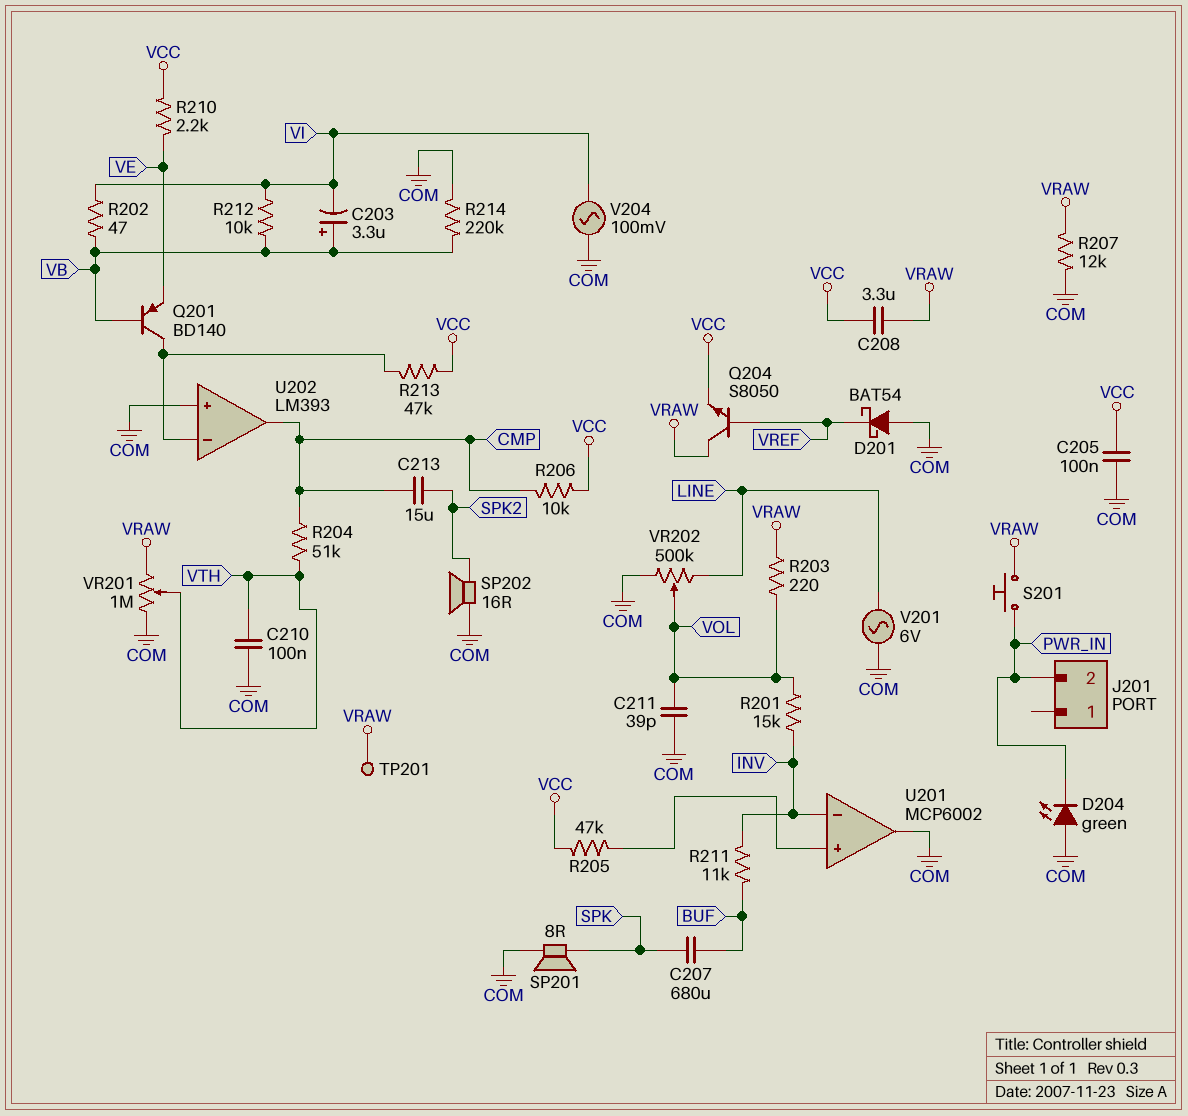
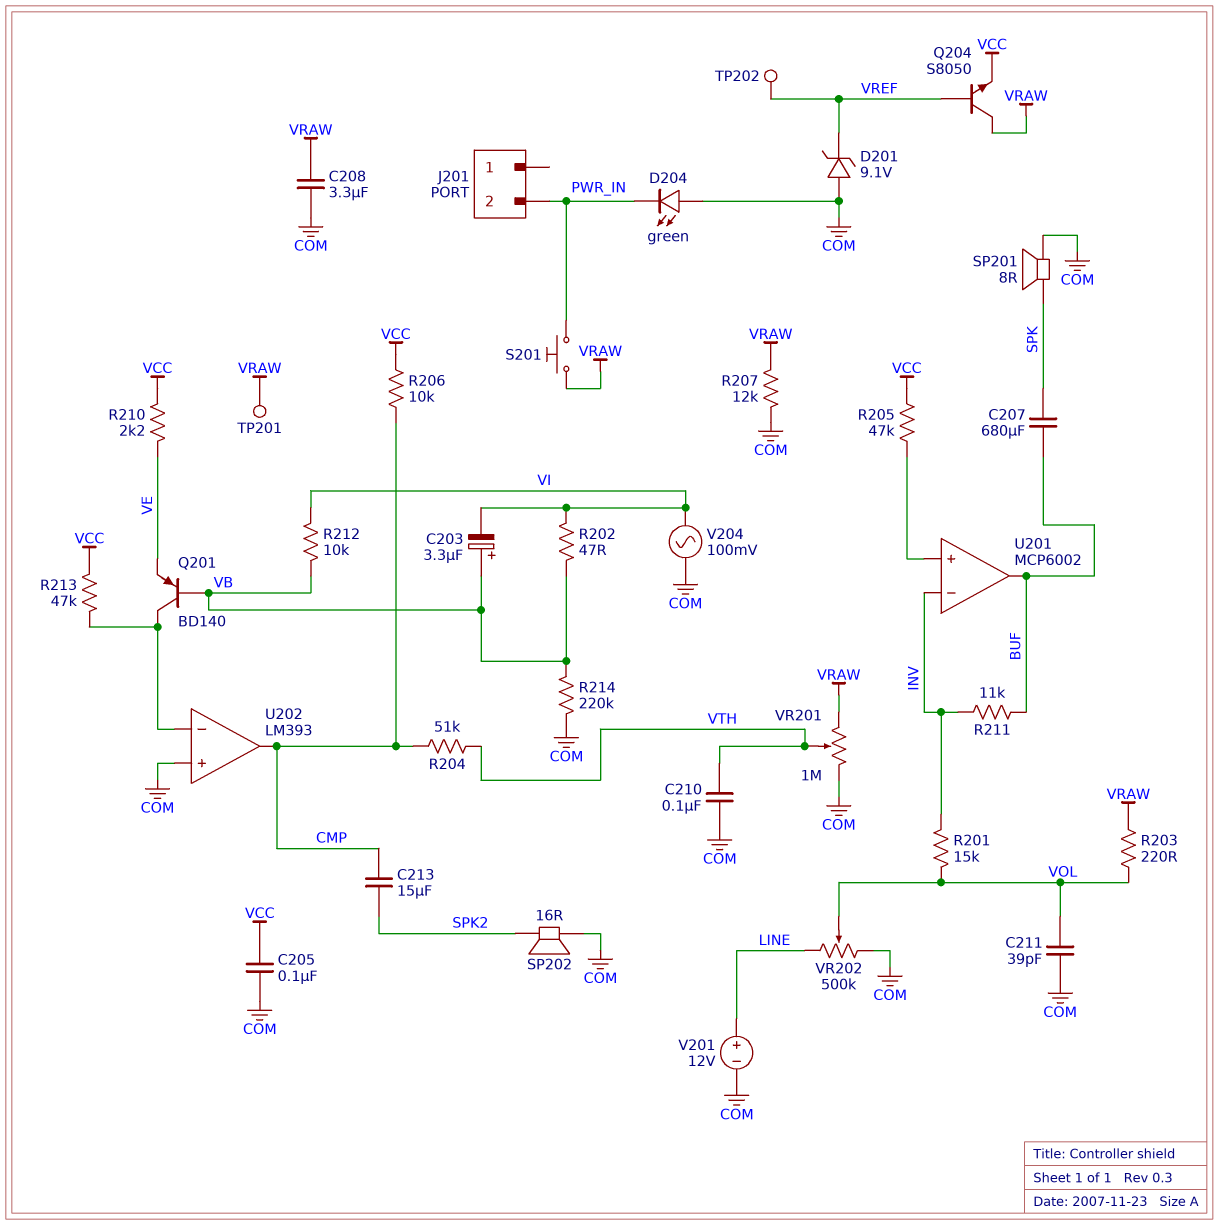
C208: 3.3uF (VCC, VRAW) -> 3.3uF (COM, VRAW)
D201: schottky BAT54 (A COM, K VREF) -> zener 9.1V (A COM, K VREF)
TP202: none -> test point (VREF)
U201 pin out: COM -> BUF
V201: AC 6V (COM, LINE) -> 12V (plus LINE, minus COM)

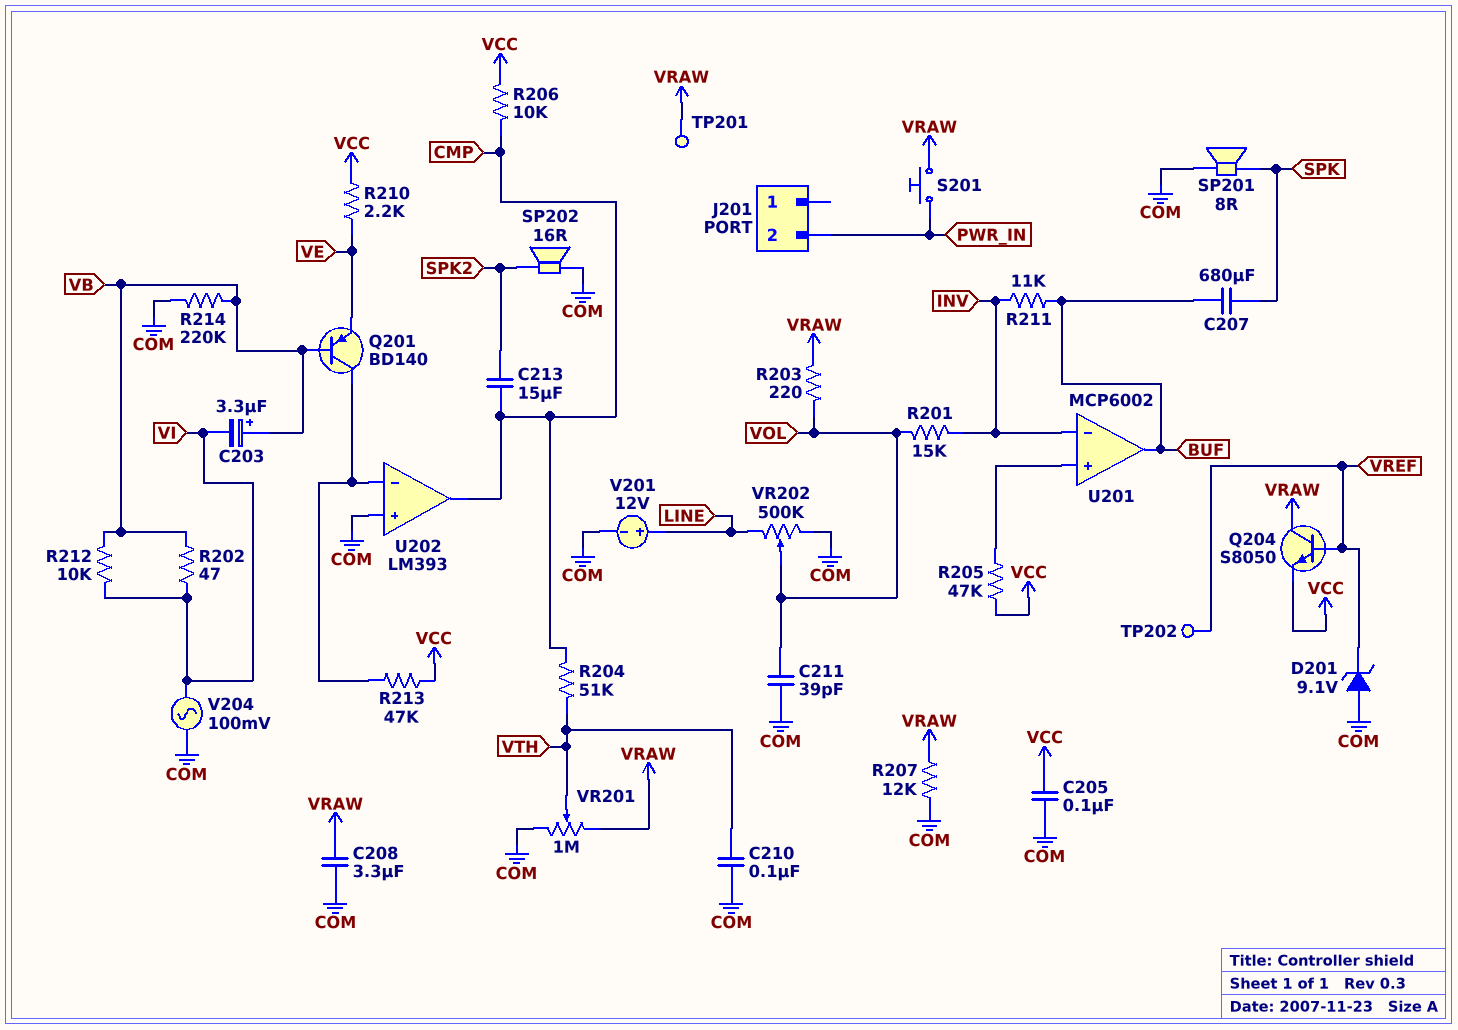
D204: LED green (A COM, K PWR_IN) -> none

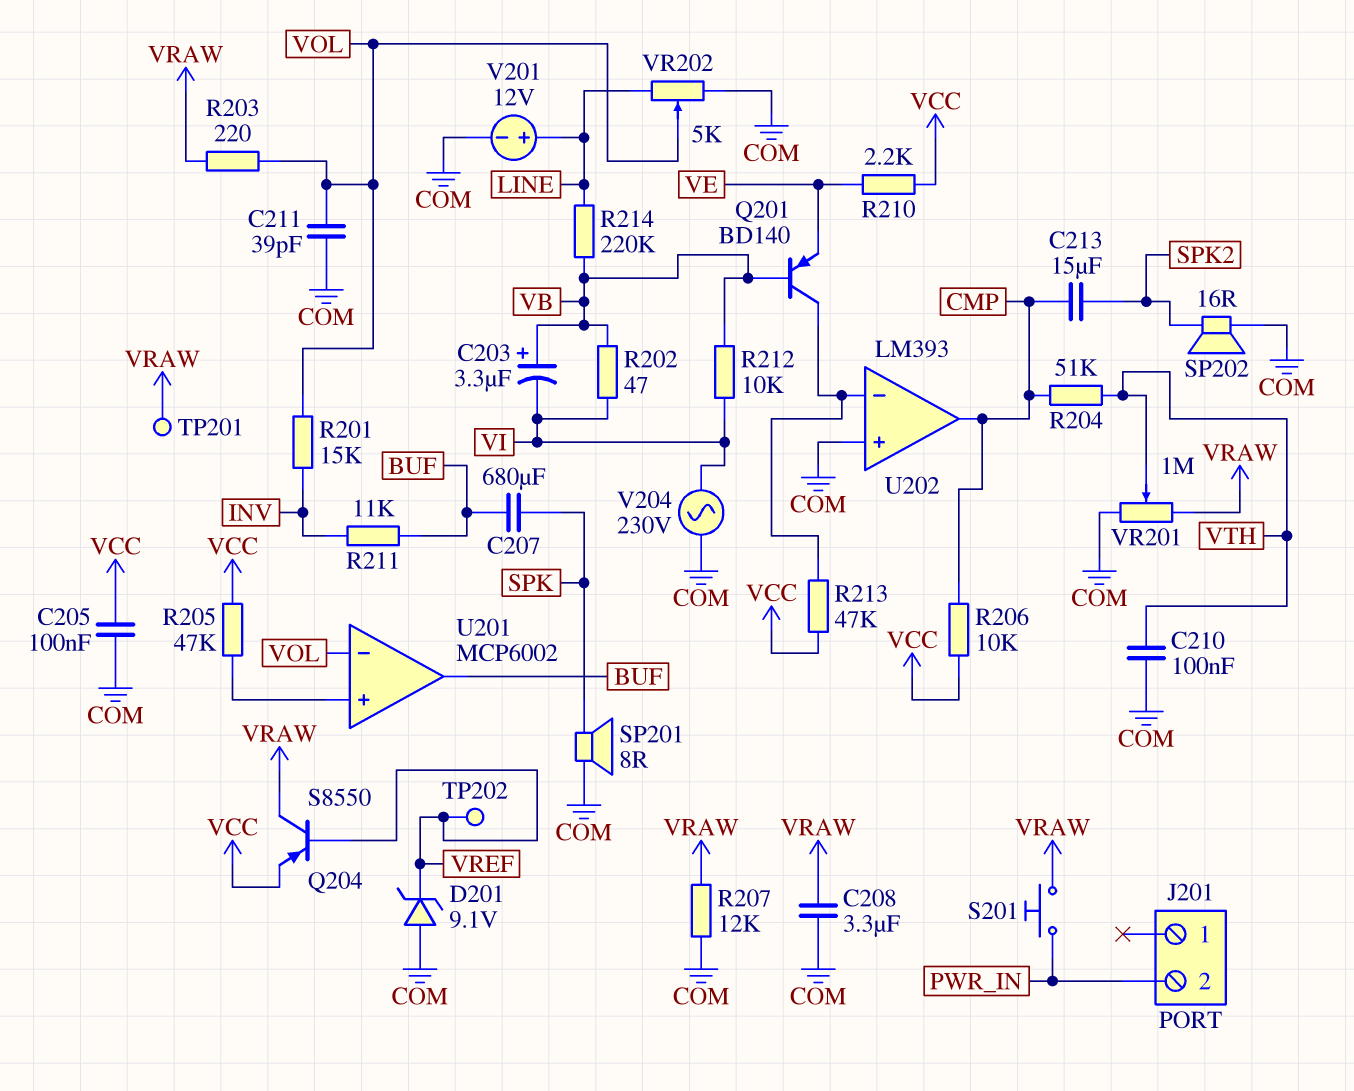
Q204: NPN S8050 (B VREF, C VRAW, E VCC) -> PNP S8550 (B VREF, C VRAW, E VCC)
R214: 220k (COM, VB) -> 220k (LINE, VB)
U201 pin in-: INV -> VOL
V204: AC 100mV (COM, VI) -> AC 230V (COM, VI)
VR202: 500k (COM, LINE, wiper VOL) -> 5k (COM, LINE, wiper VOL)

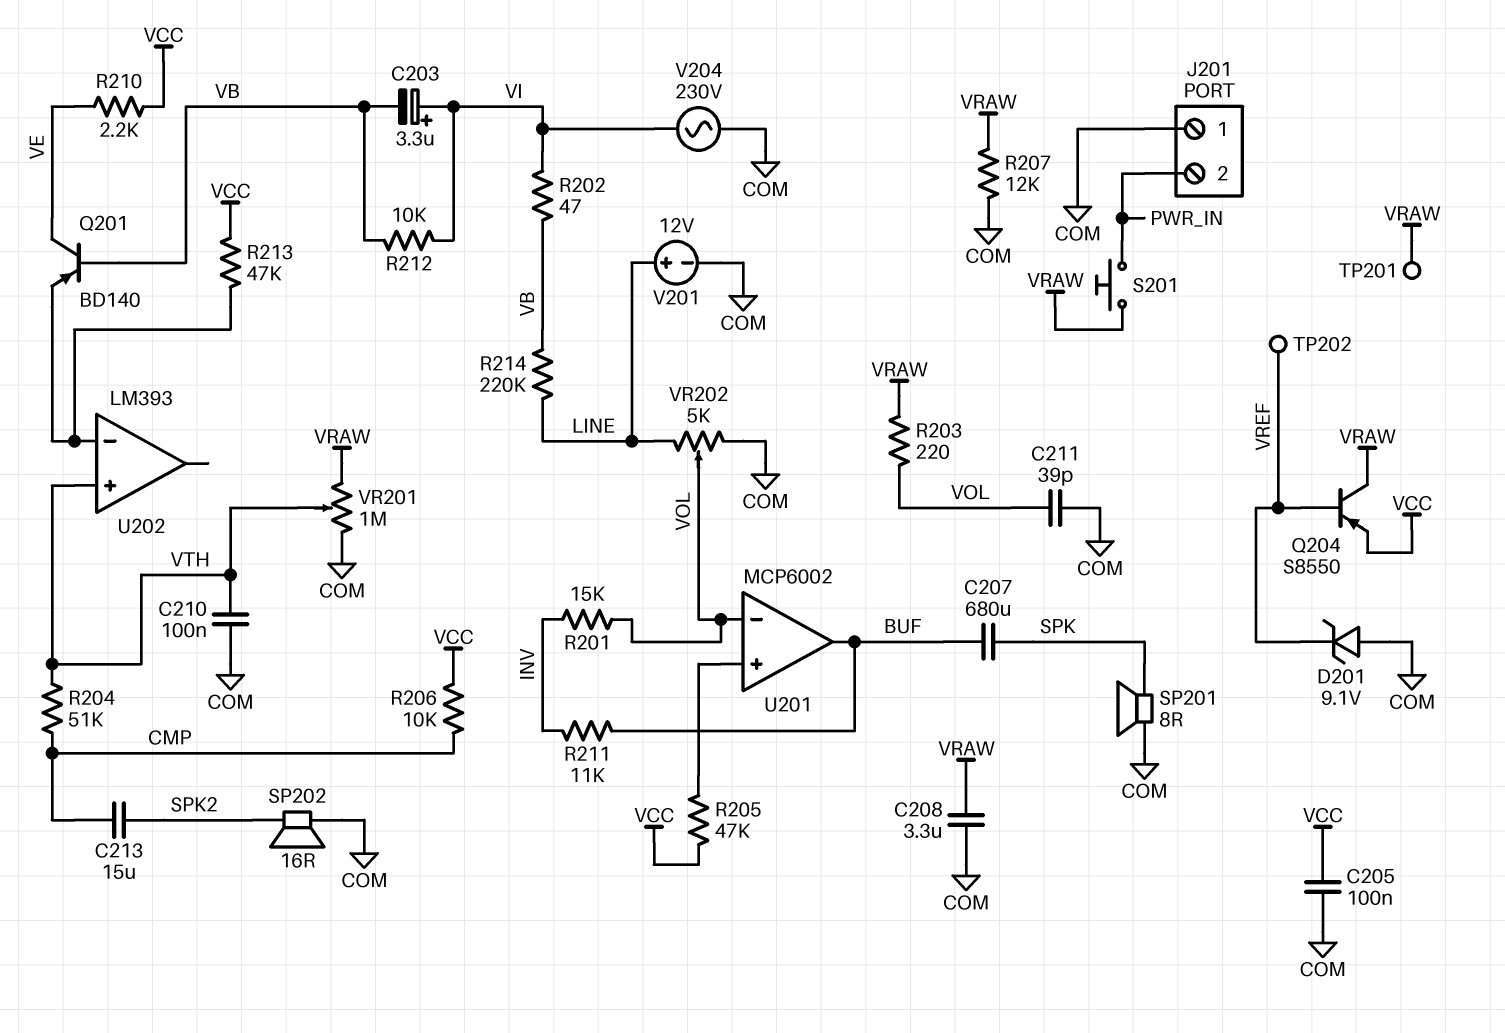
C203: 3.3uF (plus VB, minus VI) -> 3.3uF (plus VI, minus VB)
J201 pin 1: none -> COM
Q201: PNP BD140 (B VB, C U202/in-, E VE) -> PNP BD140 (B VB, C VE, E U202/in-)
U202 pin in+: COM -> VTH
U202 pin out: CMP -> none

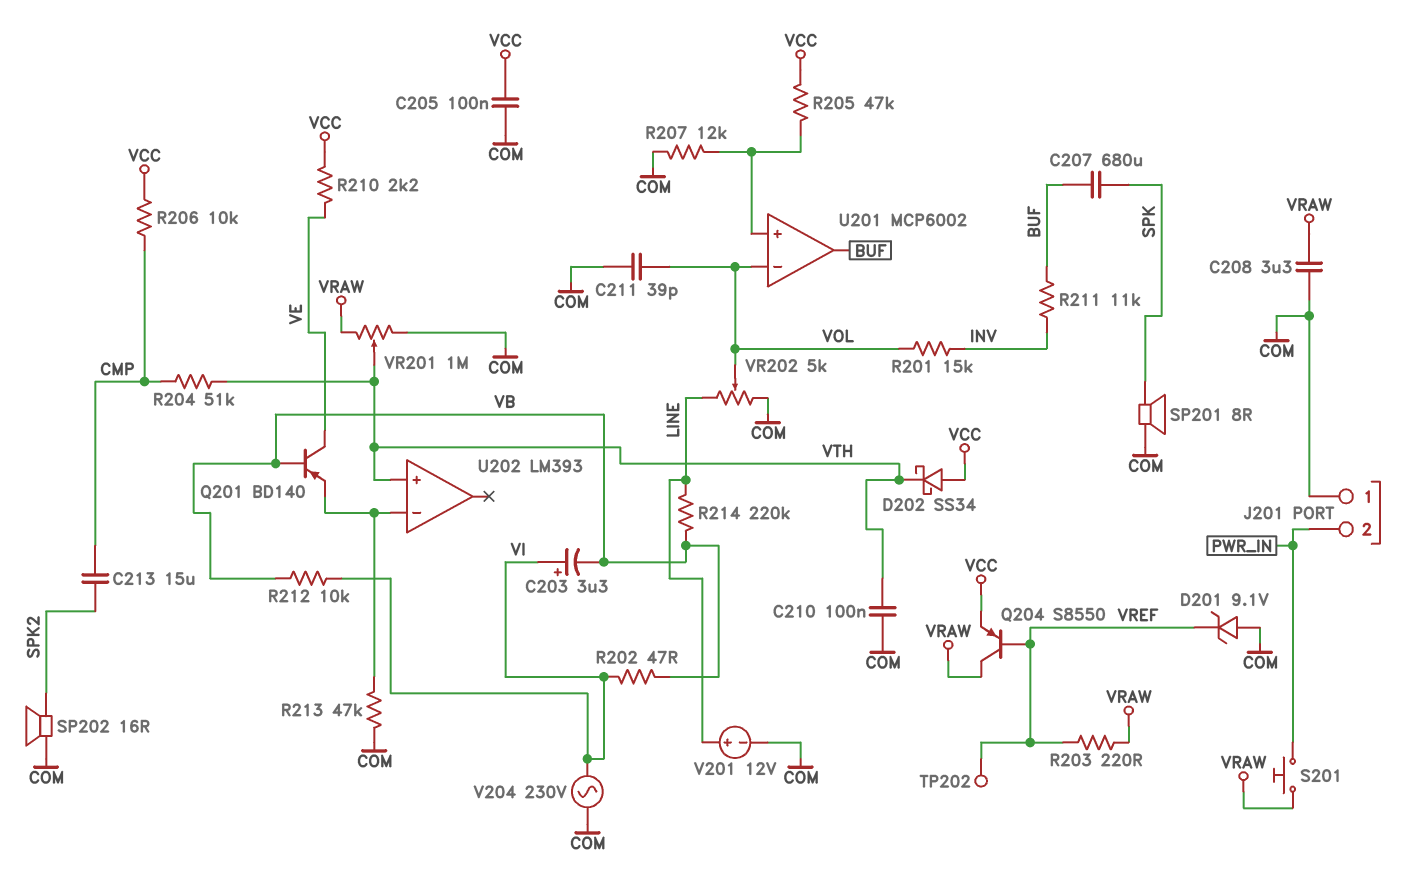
D202: none -> schottky SS34 (A VCC, K VTH)
R203: 220 (VOL, VRAW) -> 220 (VRAW, VREF)
R207: 12k (COM, VRAW) -> 12k (COM, U201/in+)
R213: 47k (U202/in-, VCC) -> 47k (COM, U202/in-)
TP201: test point (VRAW) -> none

